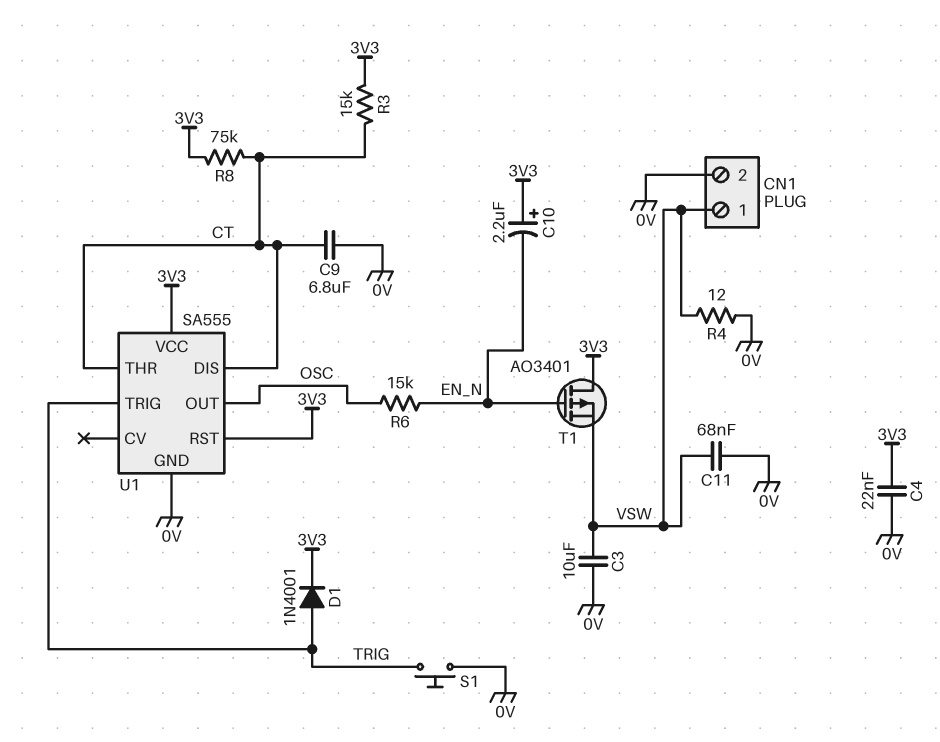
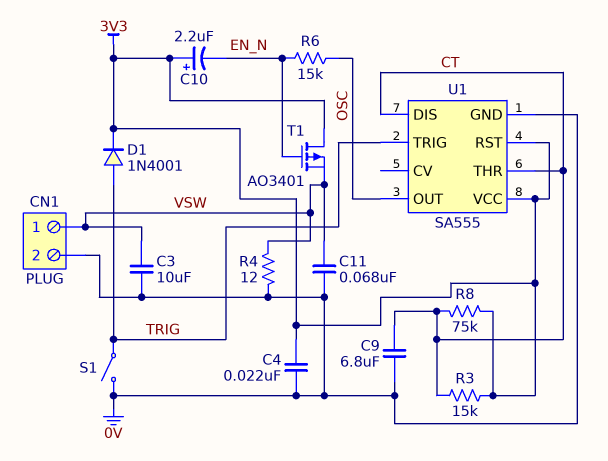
S1: button (0V, TRIG) -> switch (0V, TRIG)

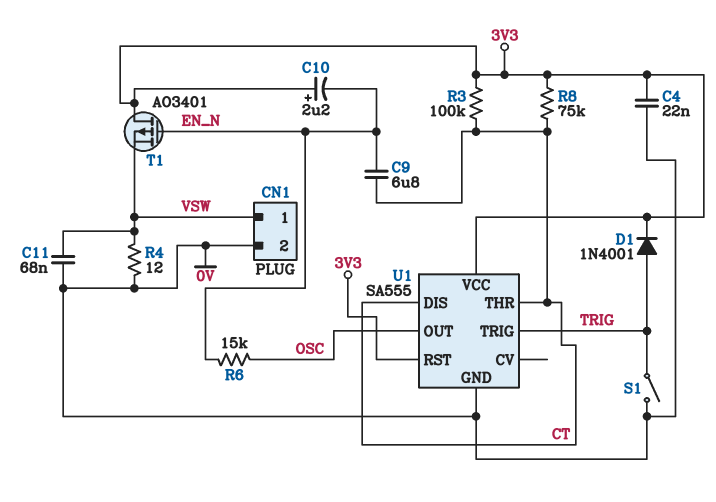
C3: 10uF (0V, VSW) -> none
C9: 6.8uF (0V, CT) -> 6.8uF (CT, EN_N)
R3: 15k (3V3, CT) -> 100k (3V3, CT)

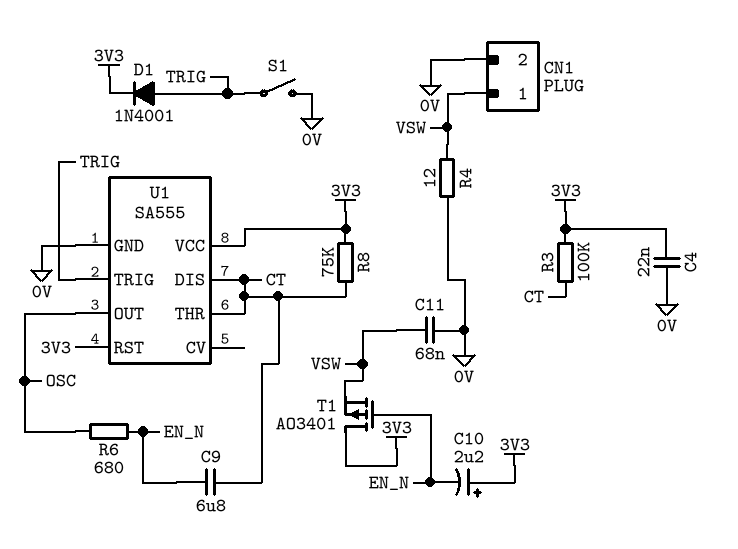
R6: 15k (EN_N, OSC) -> 680 (EN_N, OSC)

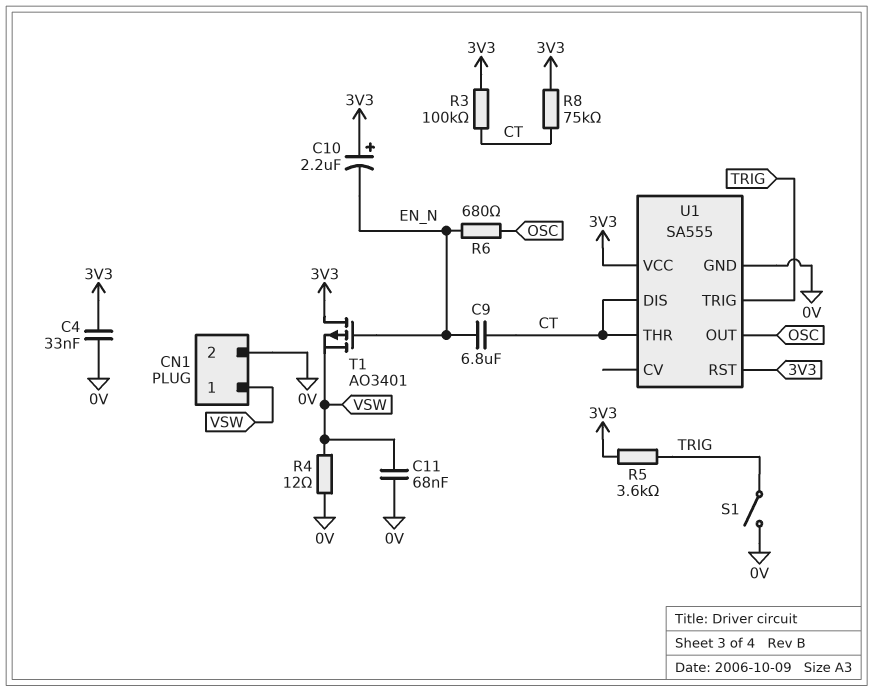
C4: 22nF (0V, 3V3) -> 33nF (0V, 3V3)
D1: diode 1N4001 (A TRIG, K 3V3) -> none
R5: none -> 3.6k (3V3, TRIG)

